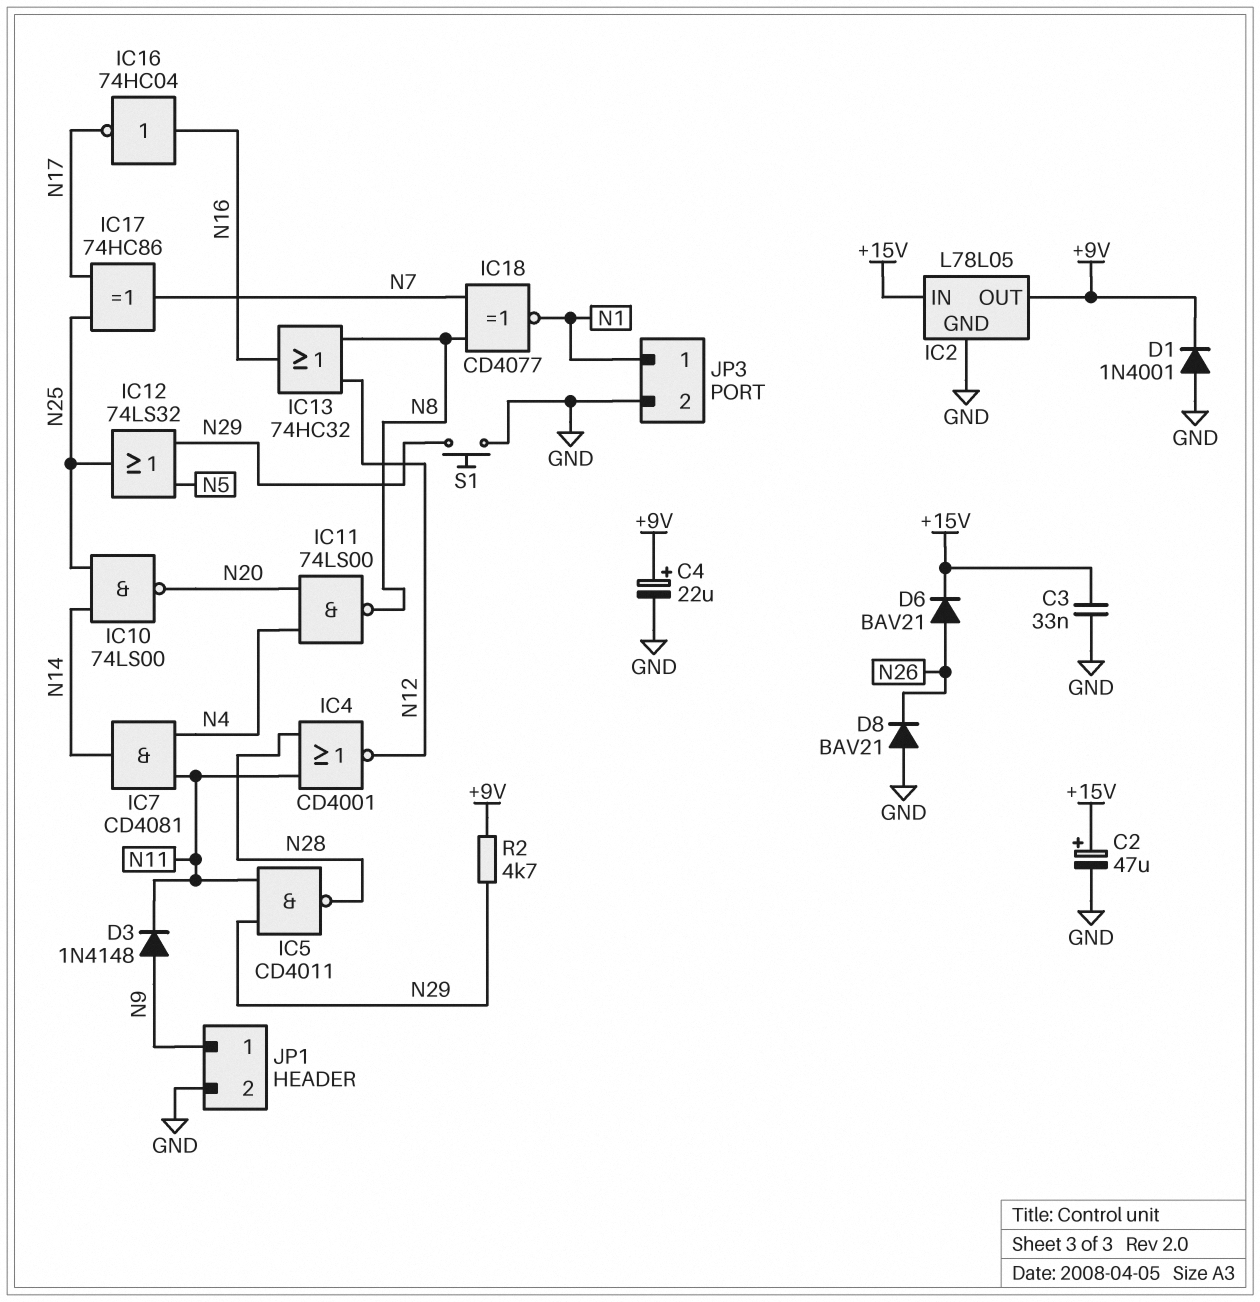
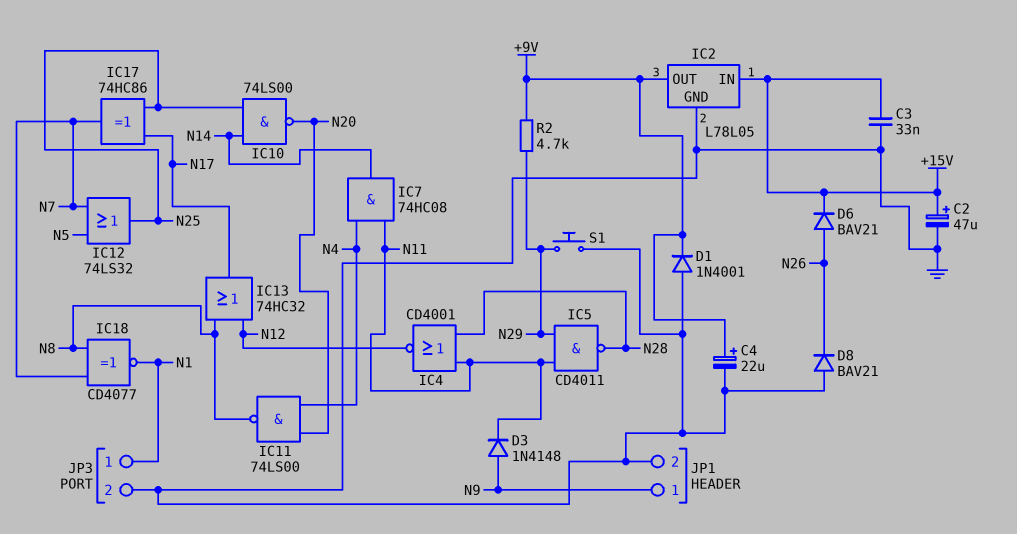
IC7: AND CD4081 (in N4, in N11, out N14) -> AND 74HC08 (in N4, in N11, out N14)
IC12: OR 74LS32 (in N5, in N29, out N25) -> OR 74LS32 (in N5, in N7, out N25)
IC13: OR 74HC32 (in N8, in N12, out N16) -> OR 74HC32 (in N8, in N12, out N17)
IC16: NOT 74HC04 (in N16, out N17) -> none

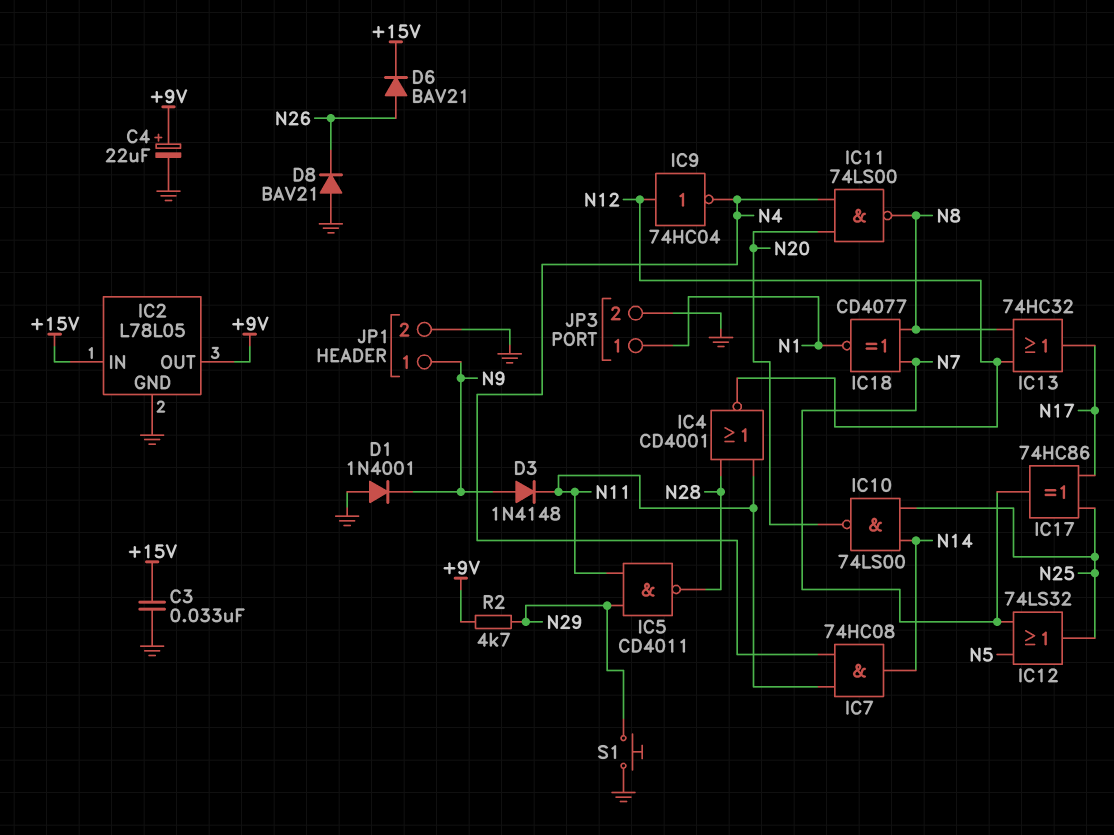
C2: 47uF (plus +15V, minus GND) -> none
D1: diode 1N4001 (A GND, K +9V) -> diode 1N4001 (A GND, K N9)
IC9: none -> NOT 74HC04 (in N12, out N4)

